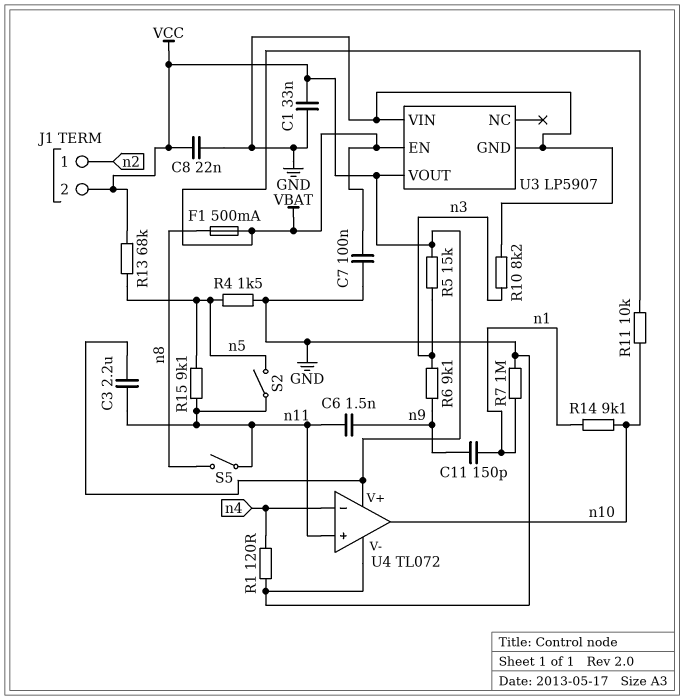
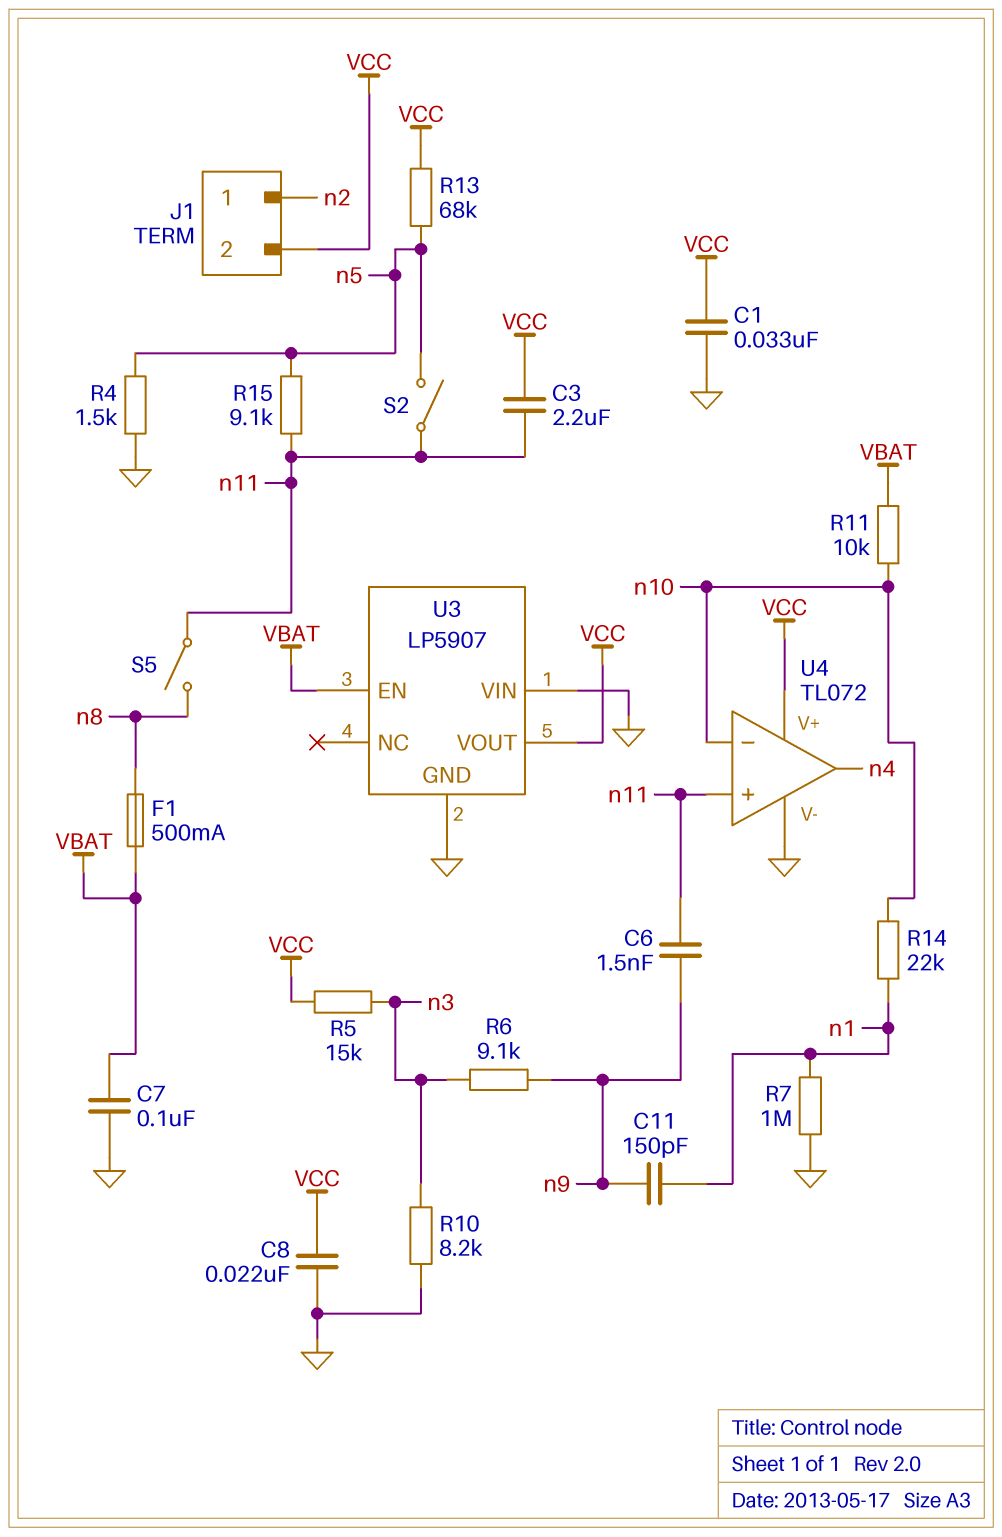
R1: 120 (GND, n4) -> none
R14: 9.1k (n1, n10) -> 22k (n1, n10)
U4 pin in-: n4 -> n10
U4 pin out: n10 -> n4

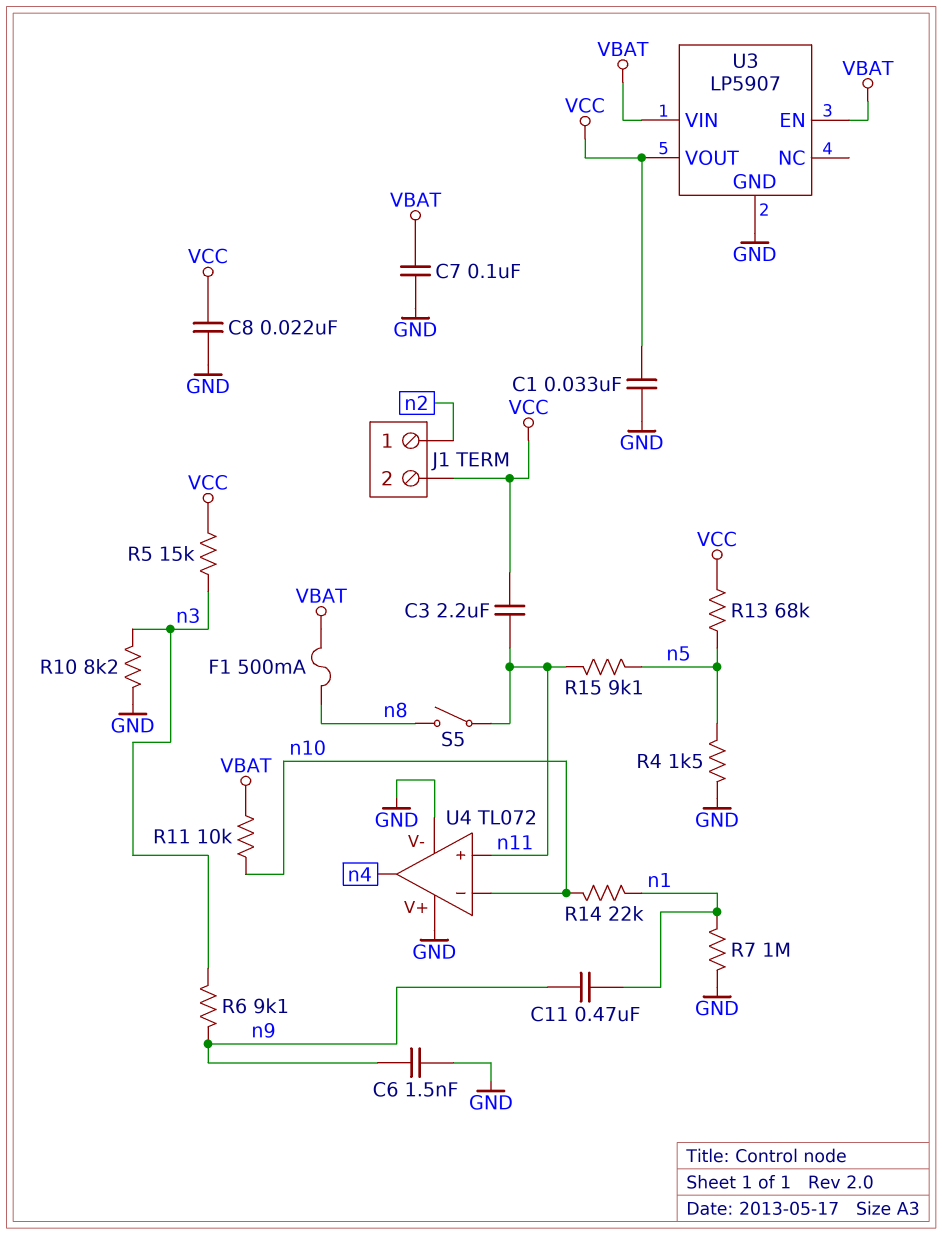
C6: 1.5nF (n9, n11) -> 1.5nF (GND, n9)
C11: 150pF (n1, n9) -> 470nF (n1, n9)
S2: switch (n5, n11) -> none
U3 pin VIN: GND -> VBAT
U4 pin V+: VCC -> GND

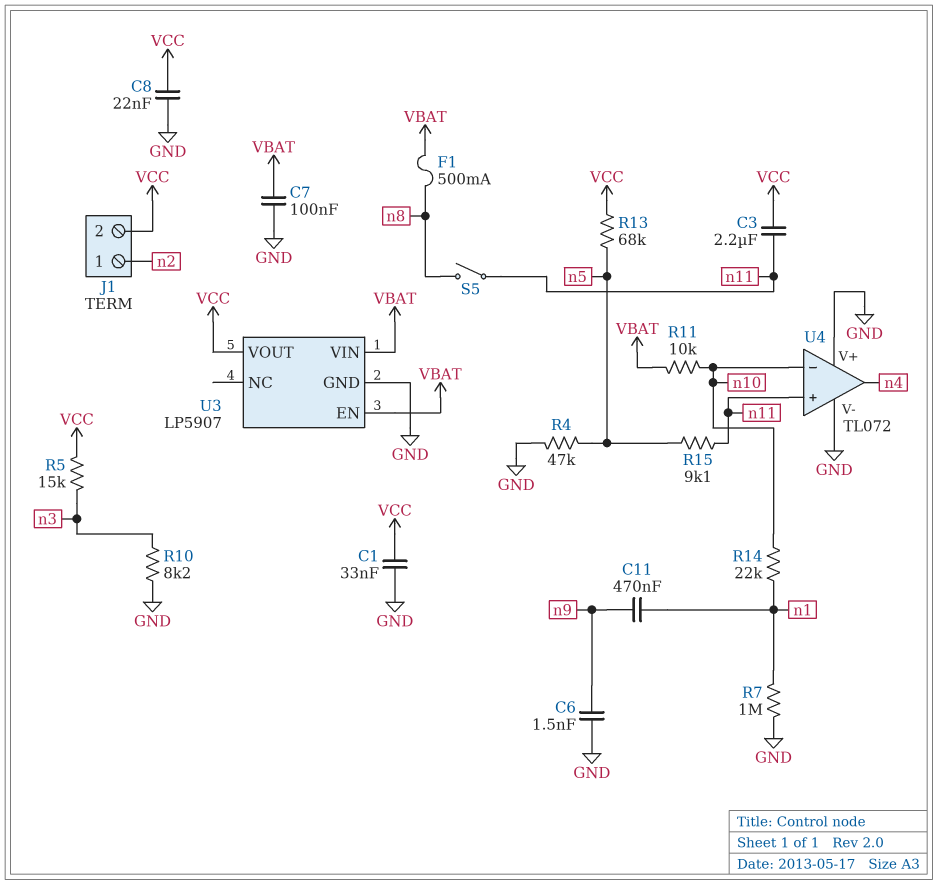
R4: 1.5k (GND, n5) -> 47k (GND, n5)
R6: 9.1k (n3, n9) -> none

